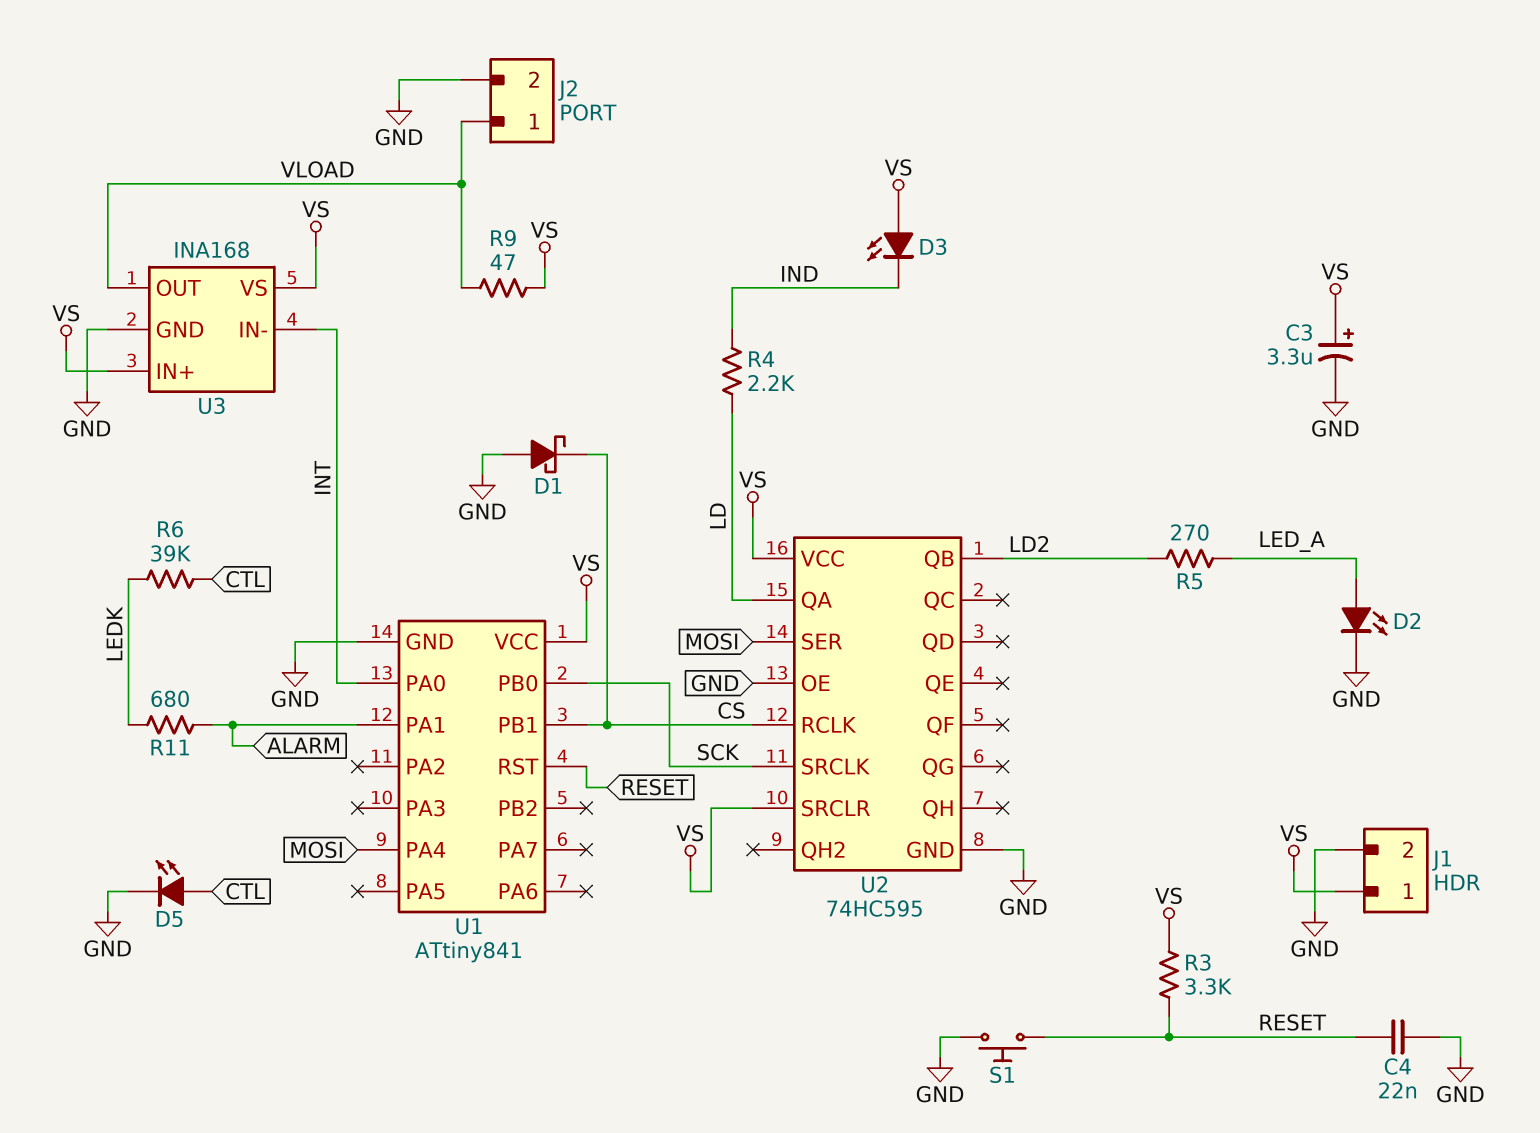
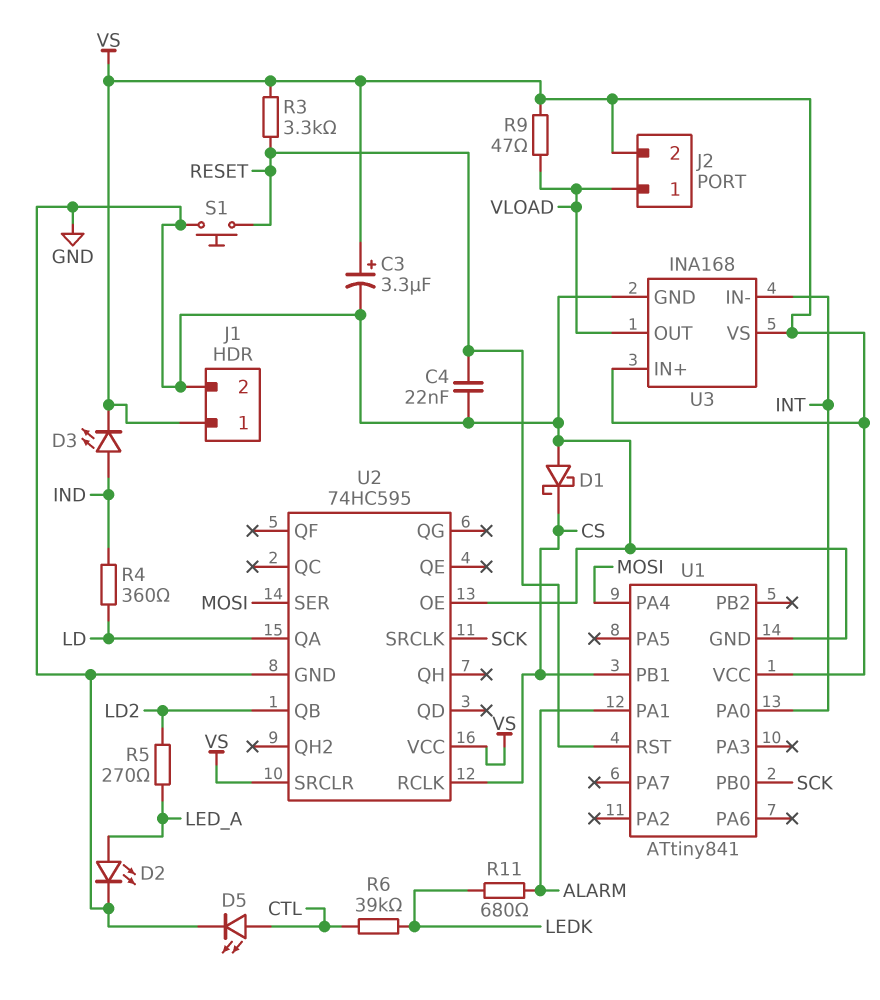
D3: LED (A VS, K IND) -> LED (A IND, K VS)
J2 pin 2: GND -> VS
R4: 2.2k (IND, LD) -> 360 (IND, LD)

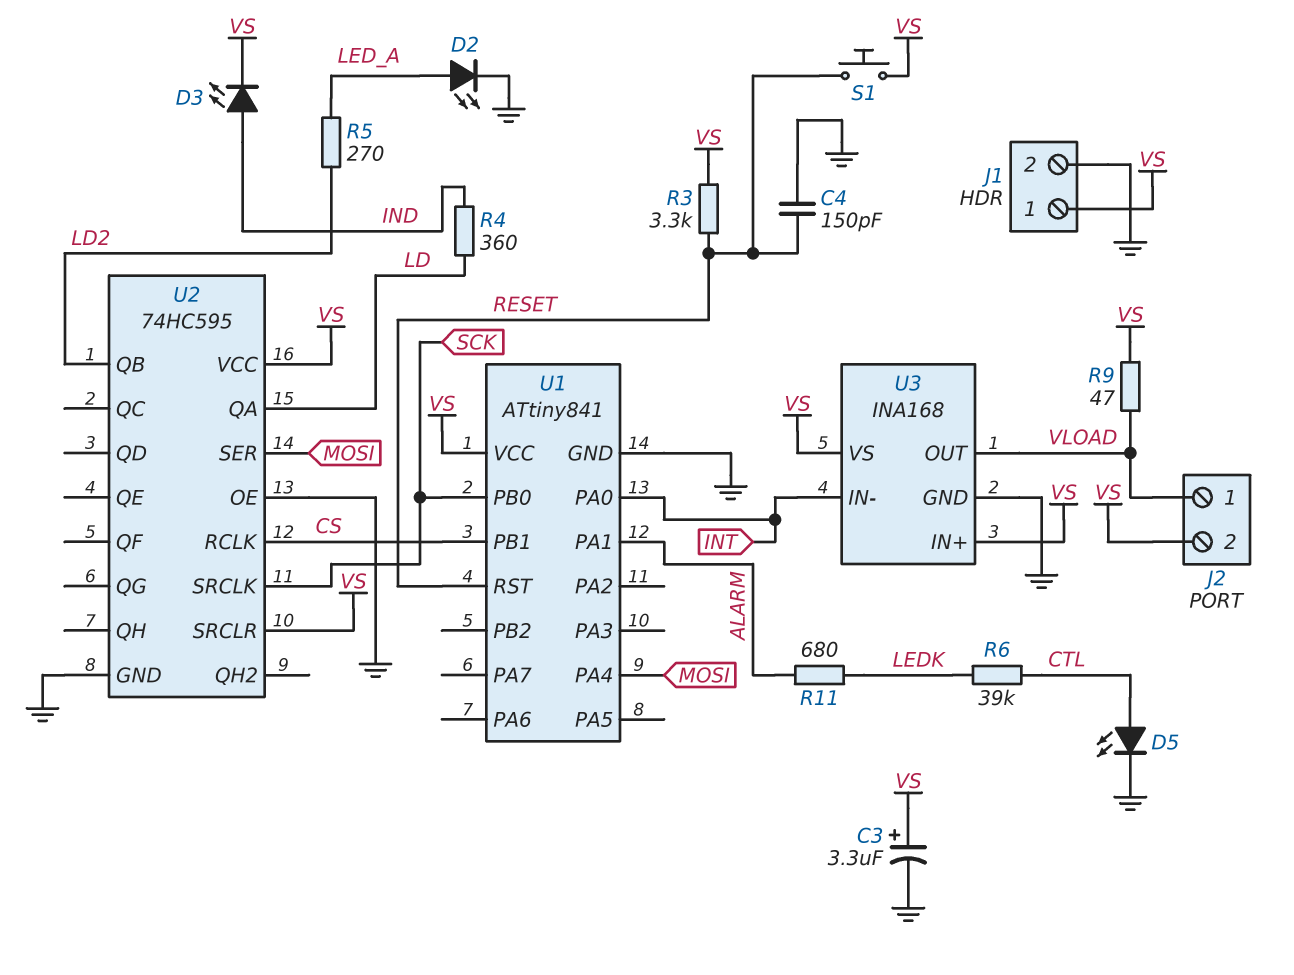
C4: 22nF (GND, RESET) -> 150pF (GND, RESET)
D1: schottky (A GND, K CS) -> none
S1: button (GND, RESET) -> button (RESET, VS)

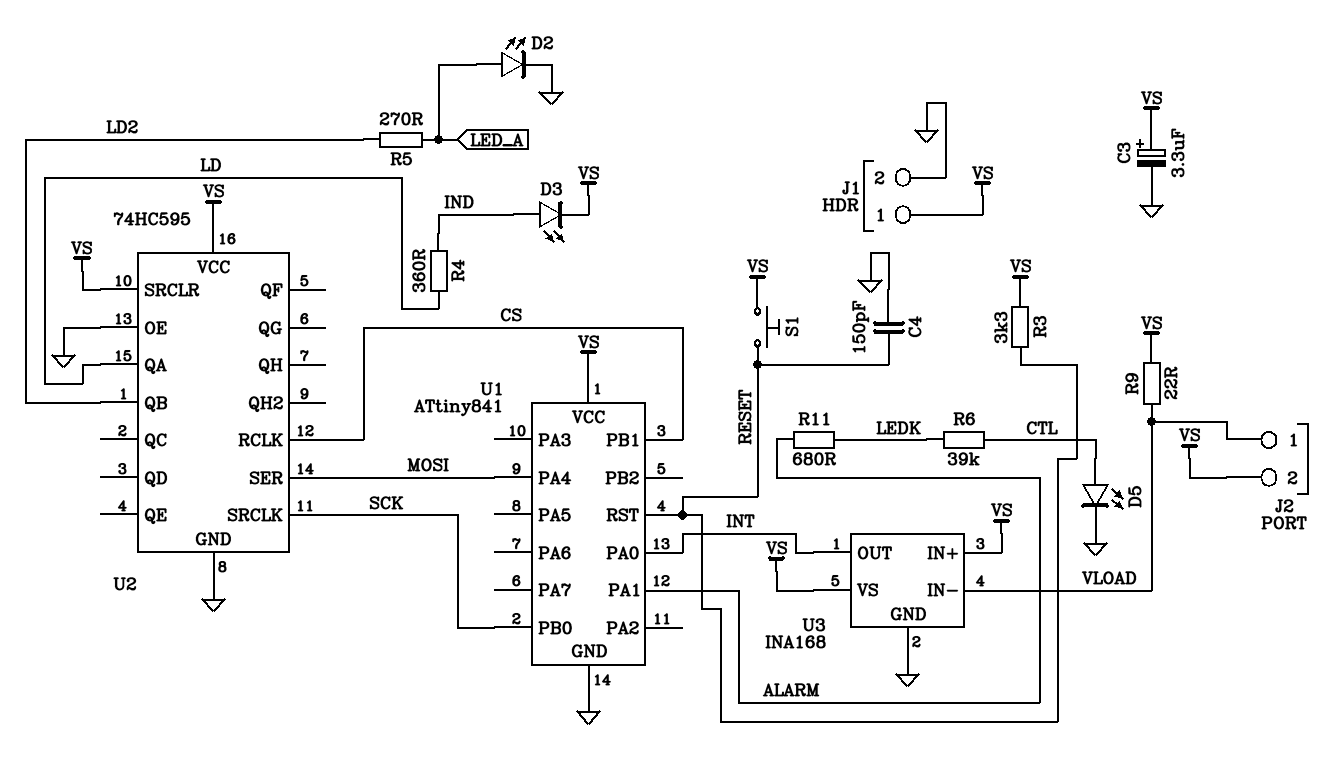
R9: 47 (VLOAD, VS) -> 22 (VLOAD, VS)
U3 pin IN-: INT -> VLOAD
U3 pin OUT: VLOAD -> INT

